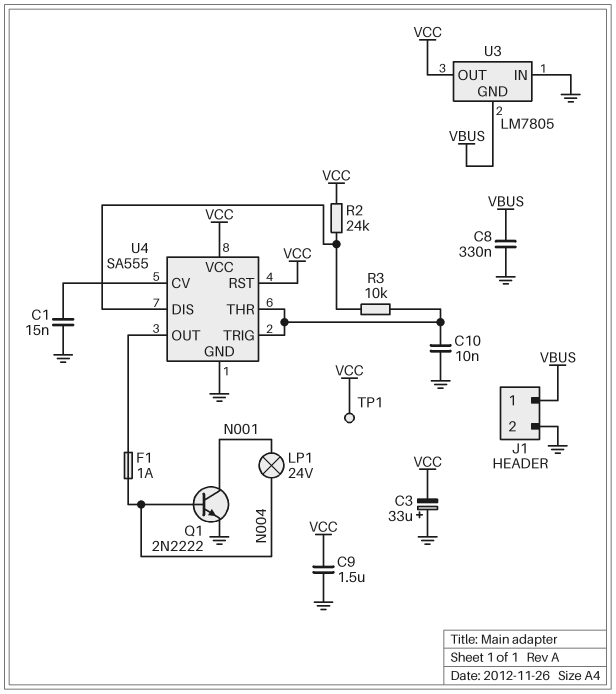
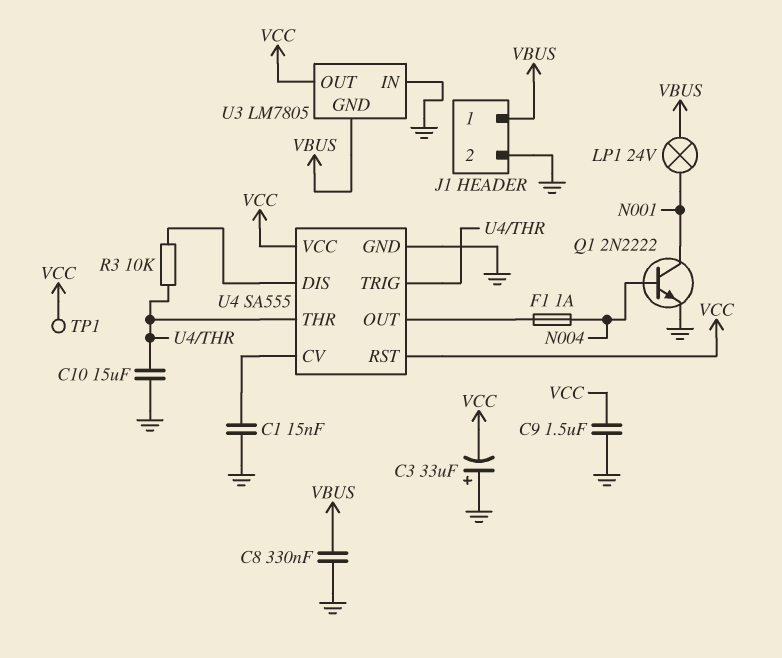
C10: 10nF (GND, U4/THR) -> 15uF (GND, U4/THR)
LP1: lamp 24V (N001, N004) -> lamp 24V (N001, VBUS)
R2: 24k (U4/DIS, VCC) -> none

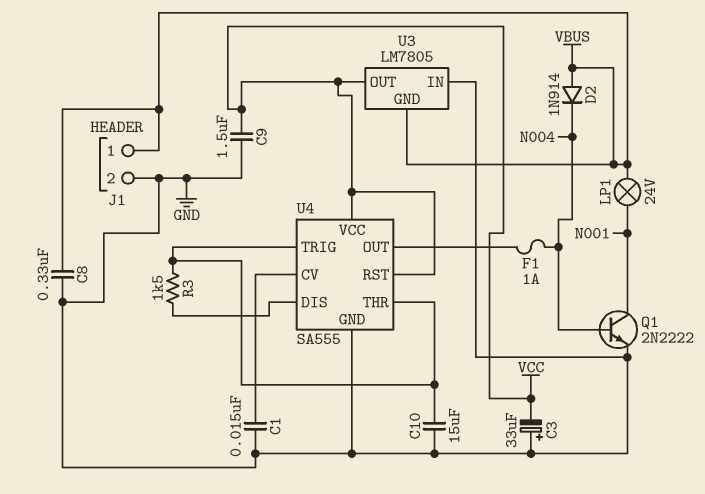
D2: none -> diode 1N914 (A VBUS, K N004)
R3: 10k (U4/DIS, U4/THR) -> 1.5k (U4/DIS, U4/THR)
TP1: test point (VCC) -> none

